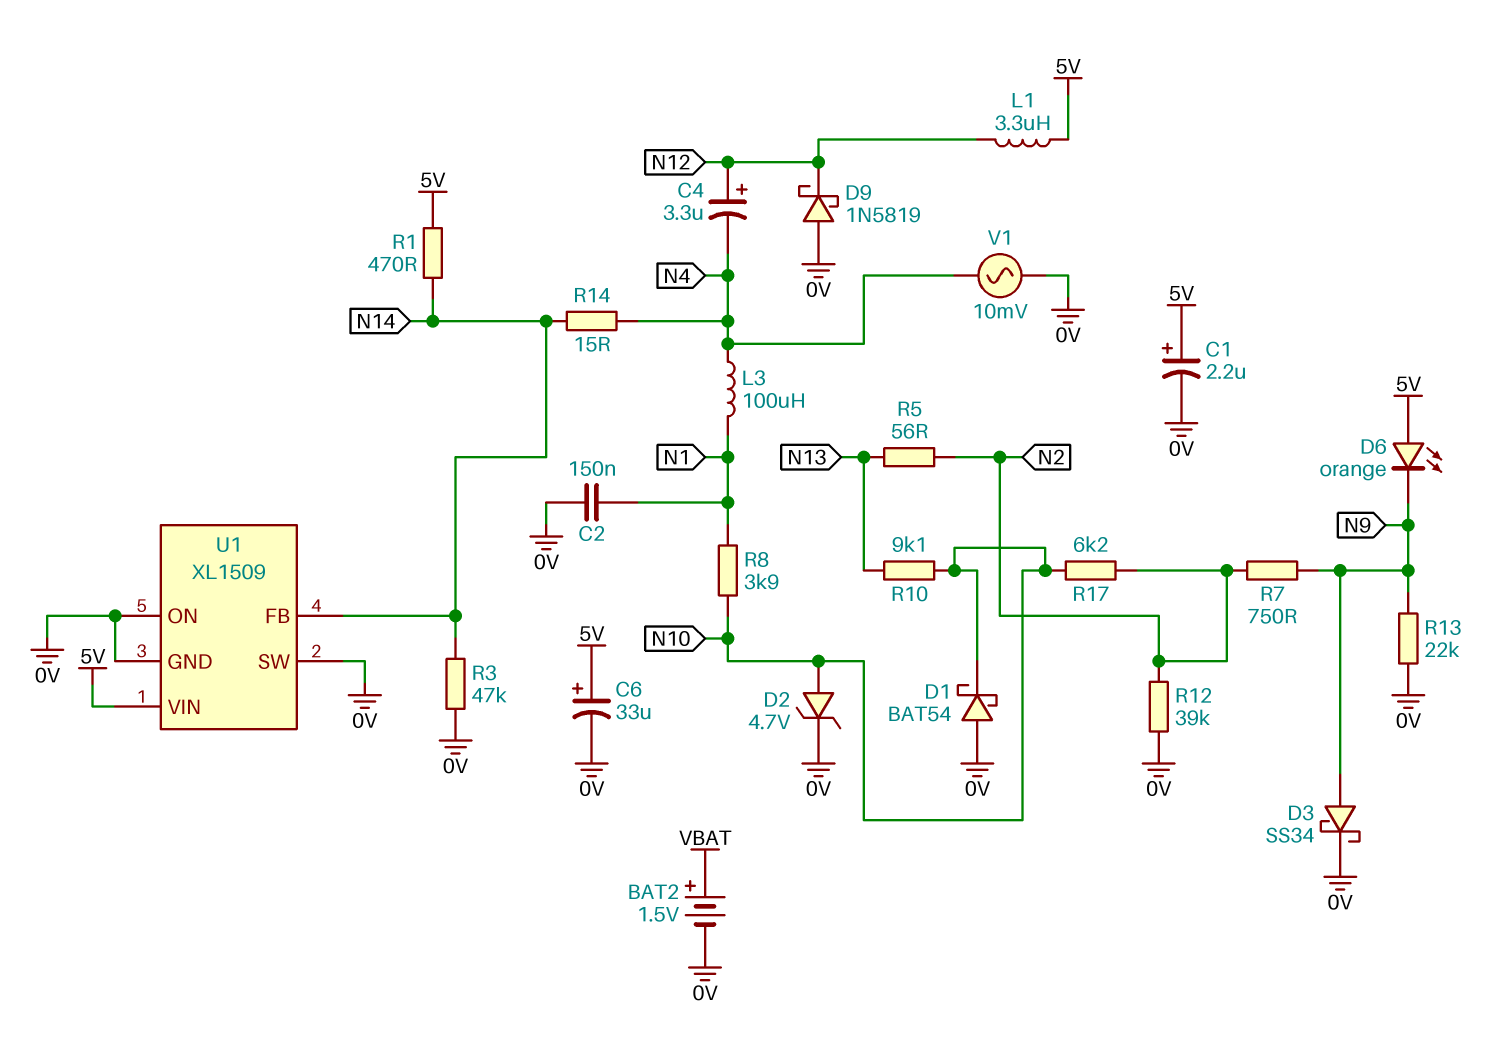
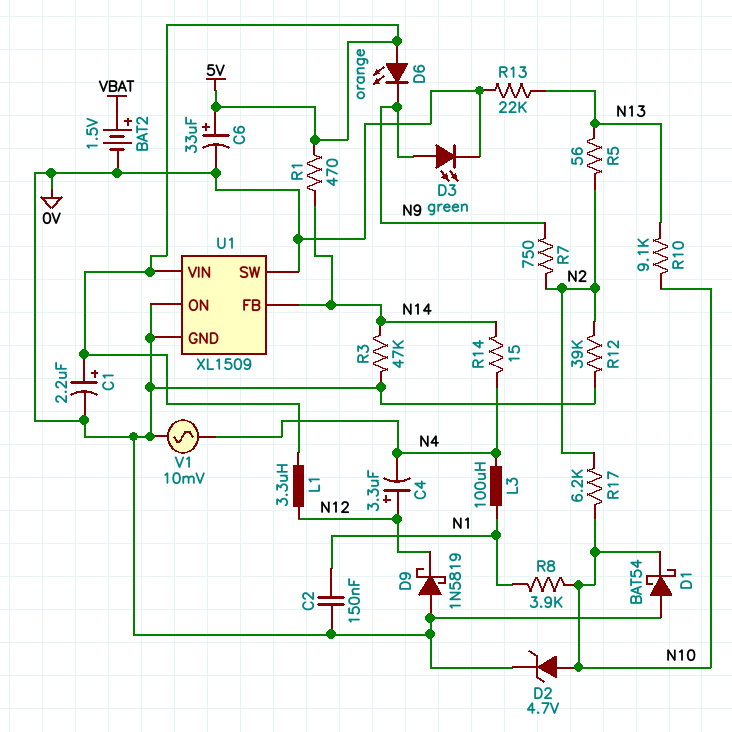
D3: schottky SS34 (A N9, K 0V) -> LED green (A N9, K 0V)
R13: 22k (0V, N9) -> 22k (0V, N13)

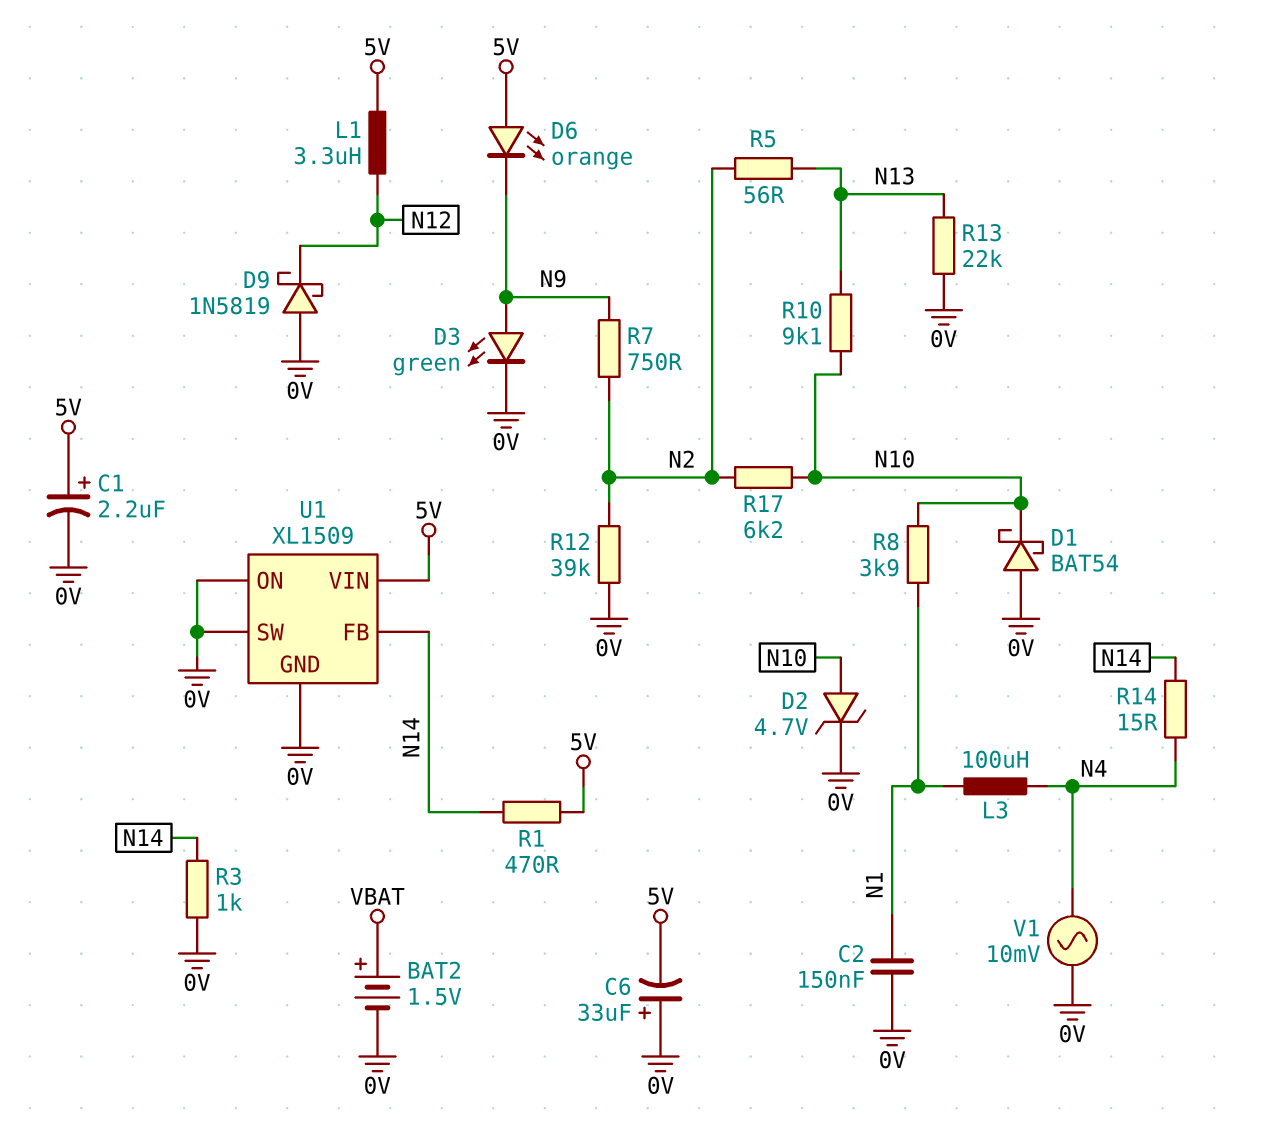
C4: 3.3uF (plus N12, minus N4) -> none
C6: 33uF (plus 5V, minus 0V) -> 33uF (plus 0V, minus 5V)
R3: 47k (0V, N14) -> 1k (0V, N14)

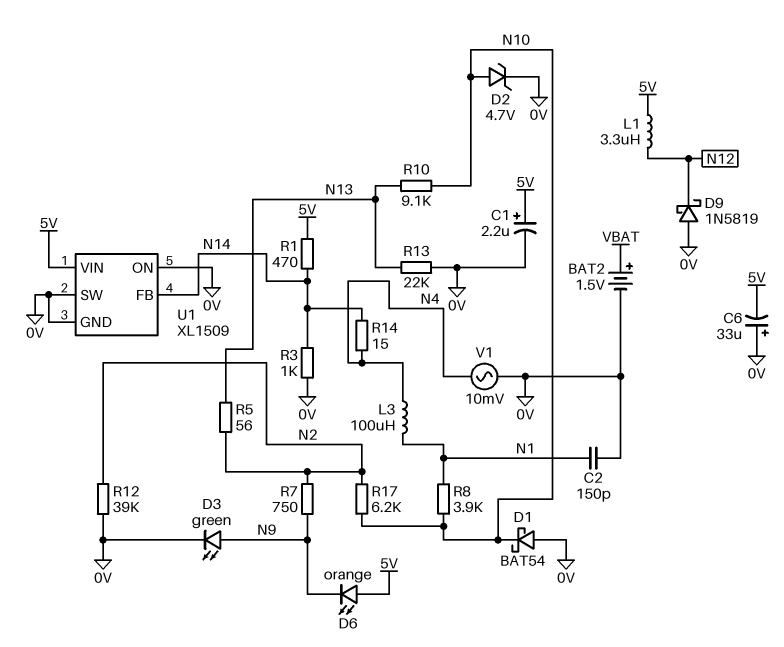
C2: 150nF (0V, N1) -> 150pF (0V, N1)

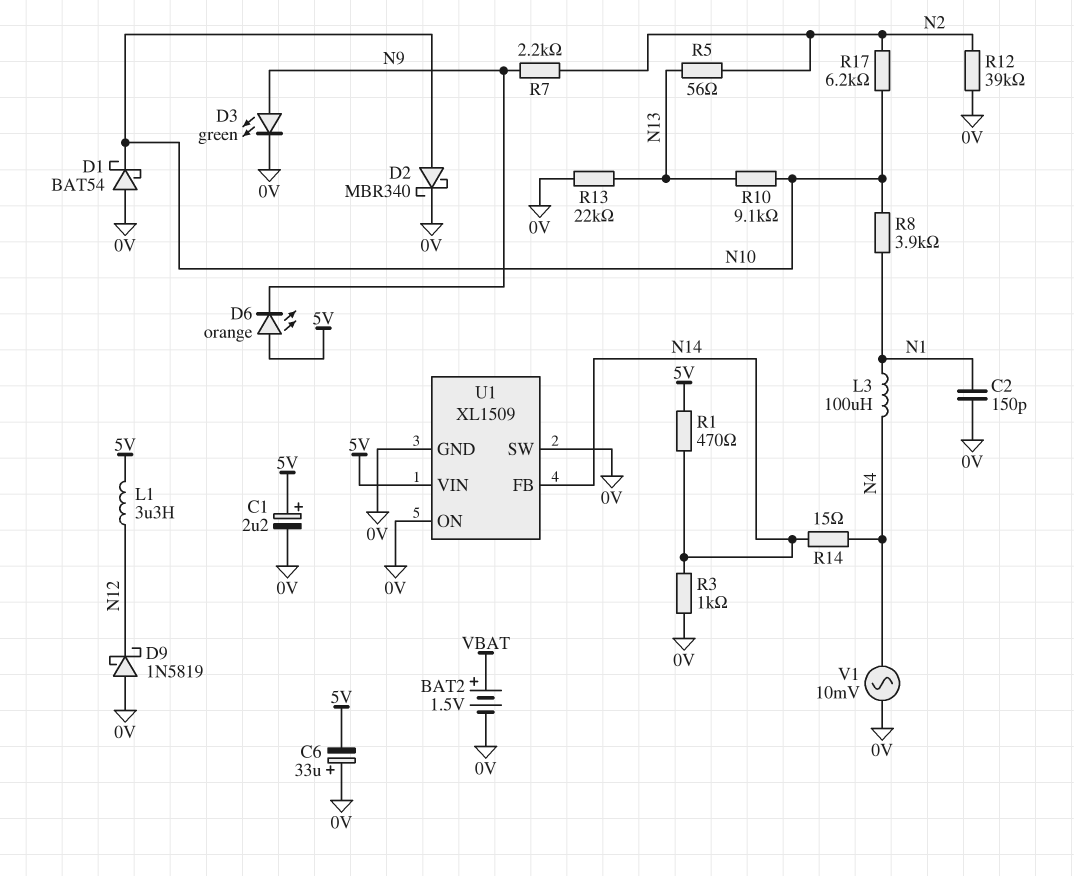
D2: zener 4.7V (A N10, K 0V) -> schottky MBR340 (A N10, K 0V)
R7: 750 (N2, N9) -> 2.2k (N2, N9)

